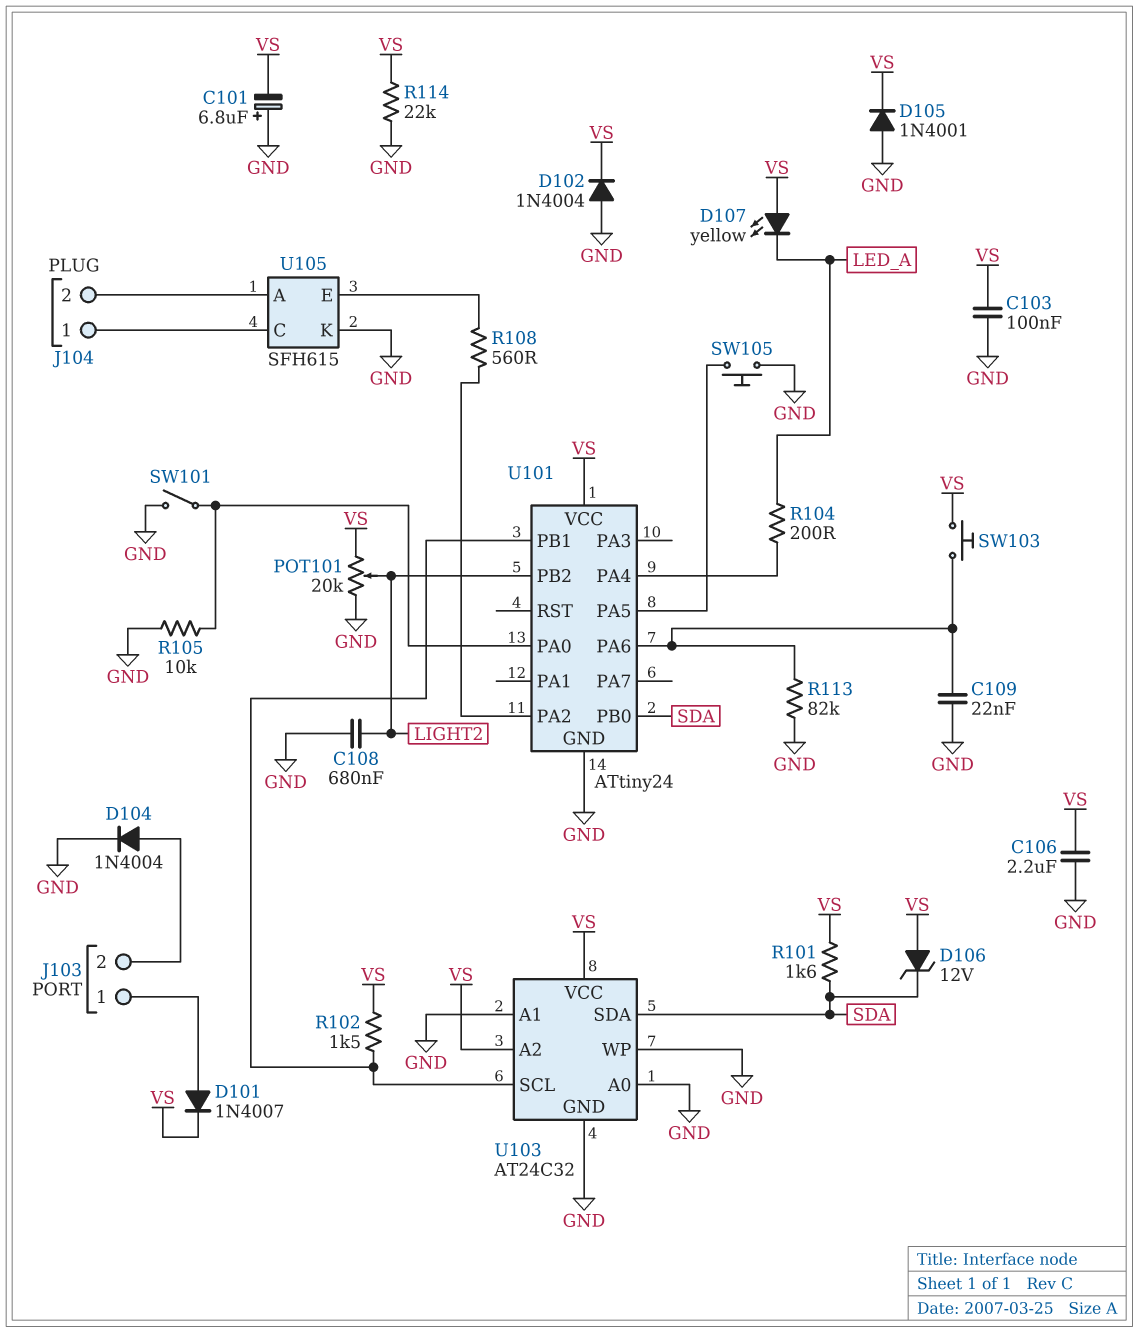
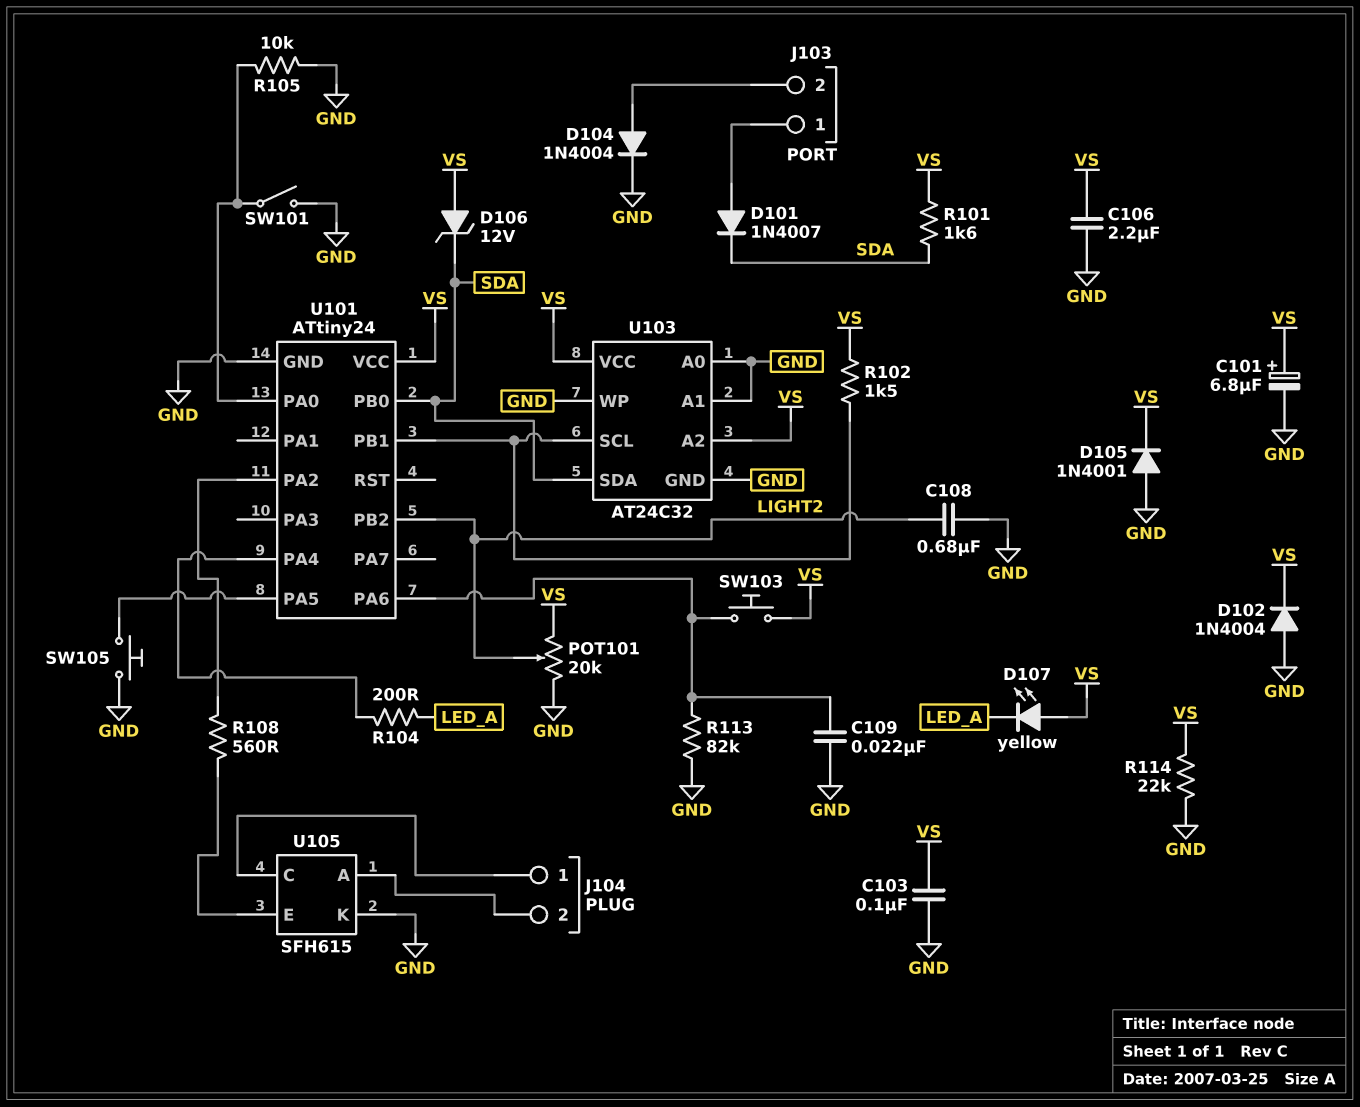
C101: 6.8uF (plus GND, minus VS) -> 6.8uF (plus VS, minus GND)
D101: diode 1N4007 (A J103/1, K VS) -> diode 1N4007 (A J103/1, K SDA)

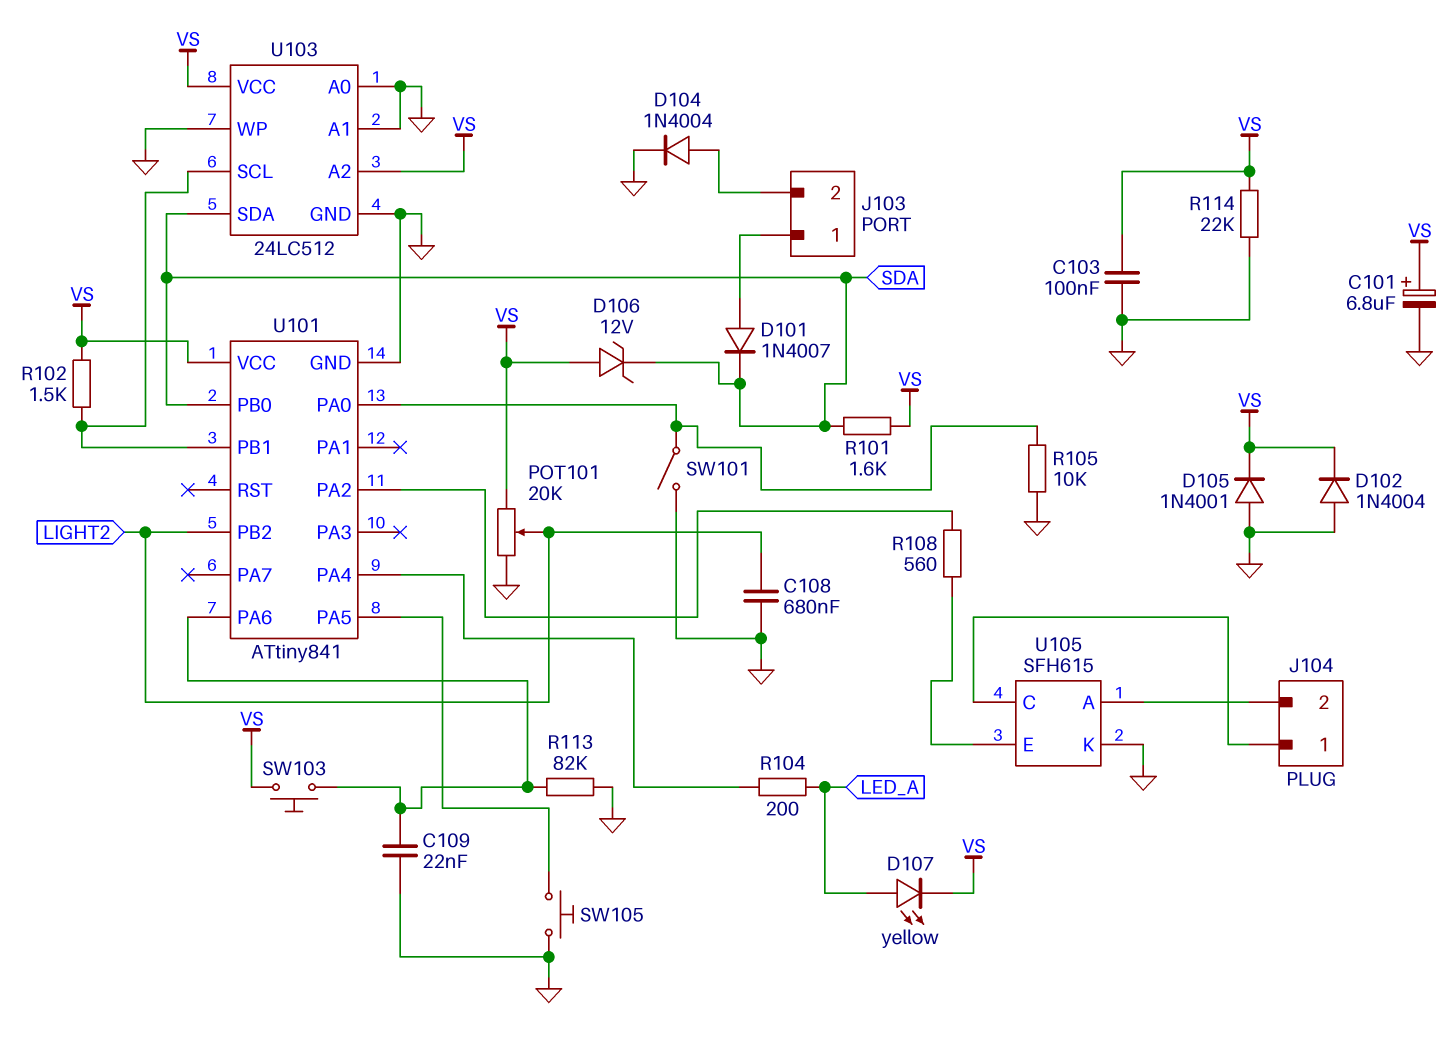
C106: 2.2uF (GND, VS) -> none
D107: LED yellow (A VS, K LED_A) -> LED yellow (A LED_A, K VS)
U101: ATtiny24 -> ATtiny841
U103: AT24C32 -> 24LC512

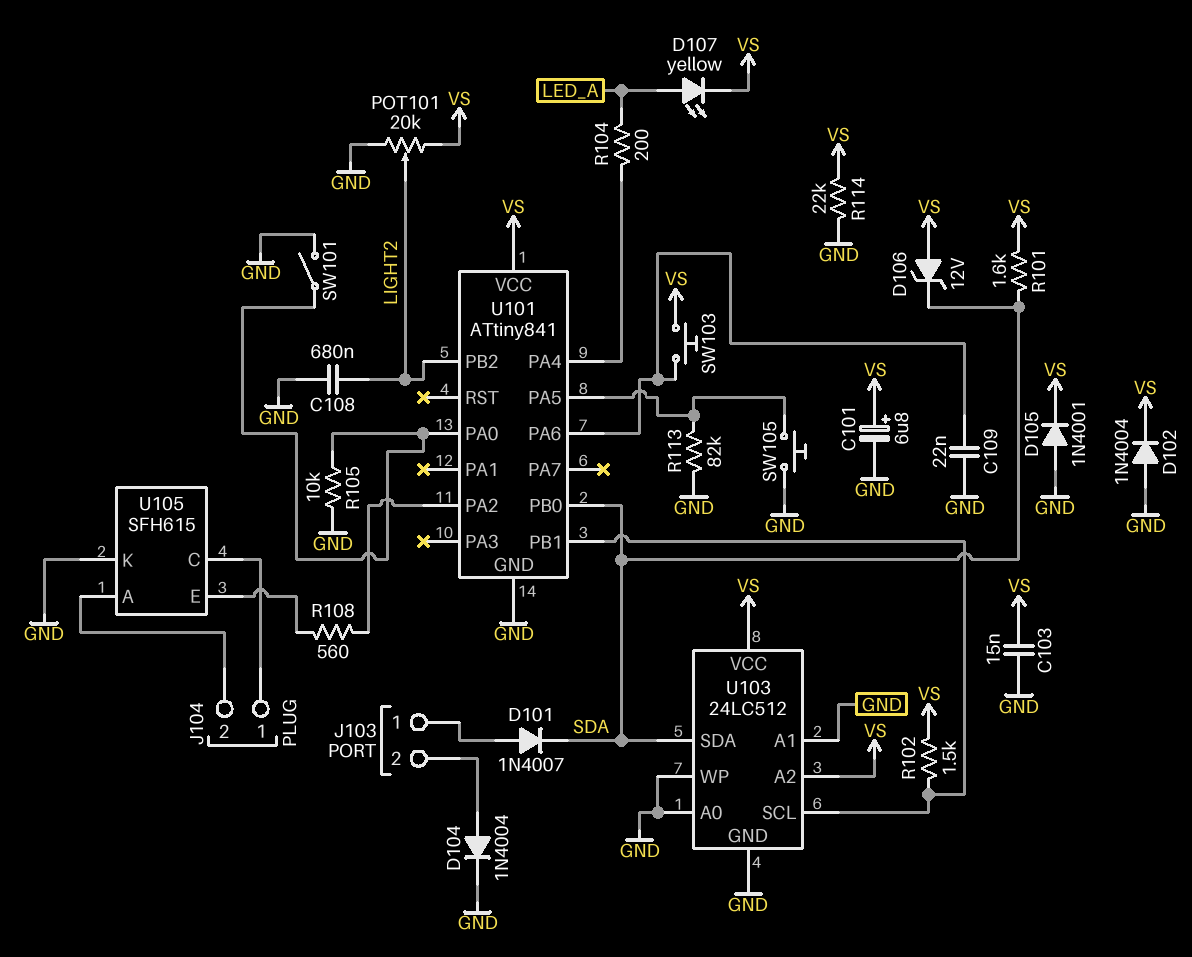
C103: 100nF (GND, VS) -> 15nF (GND, VS)
R113: 82k (GND, U101/PA6) -> 82k (GND, U101/PA5)

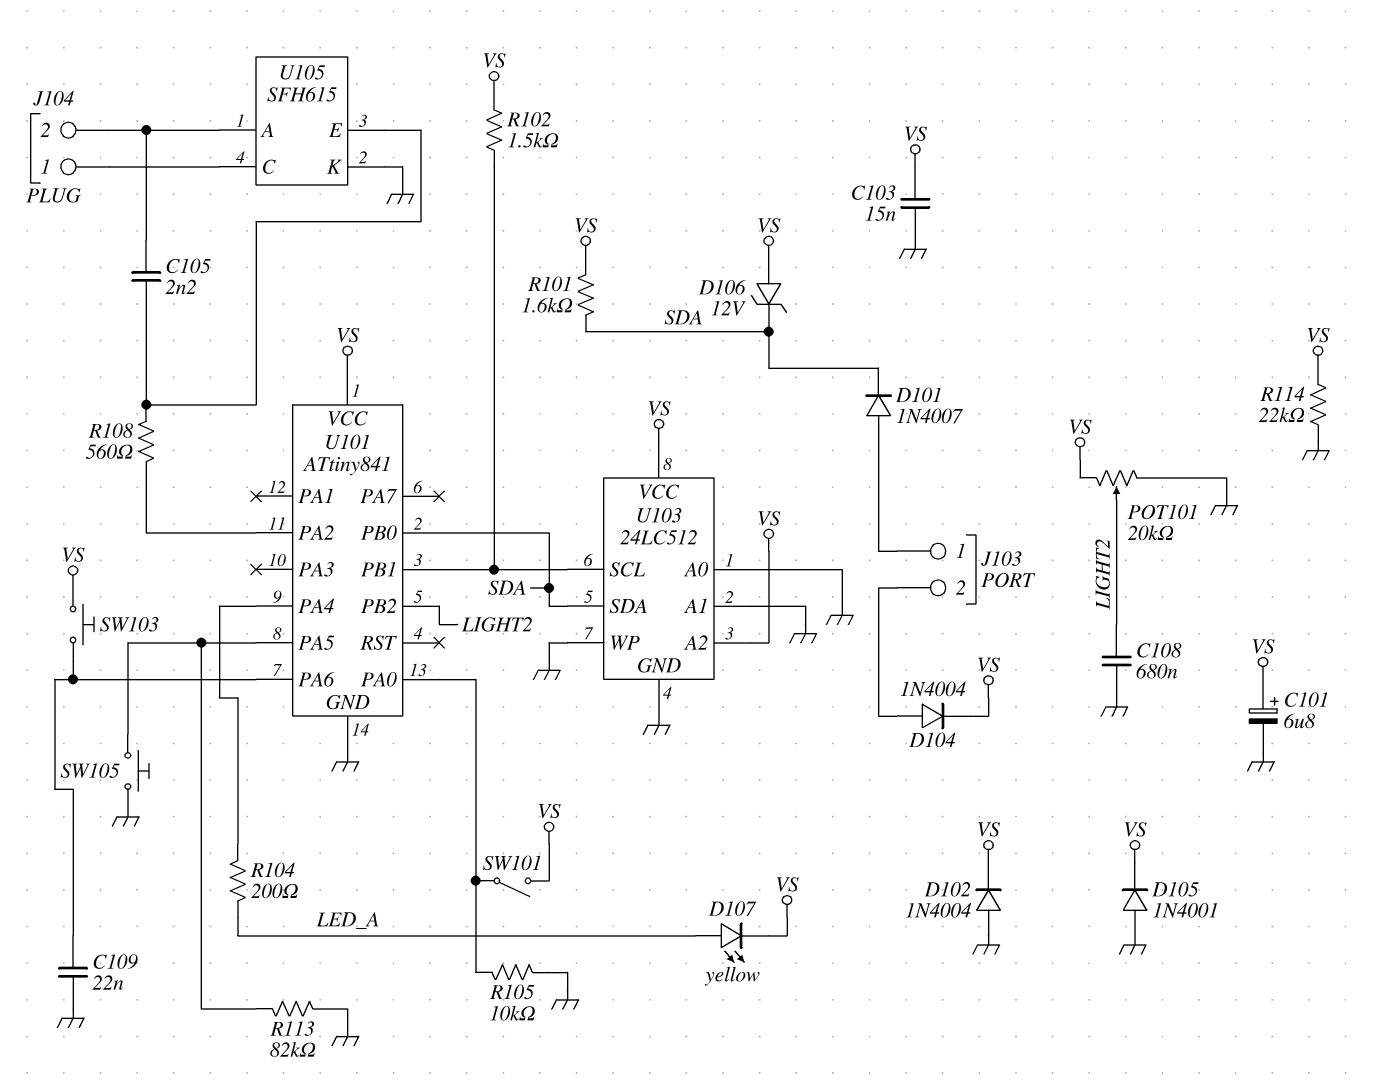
C105: none -> 2.2nF (J104/2, U105/E)
D104: diode 1N4004 (A J103/2, K GND) -> diode 1N4004 (A J103/2, K VS)
SW101: switch (GND, U101/PA0) -> switch (U101/PA0, VS)

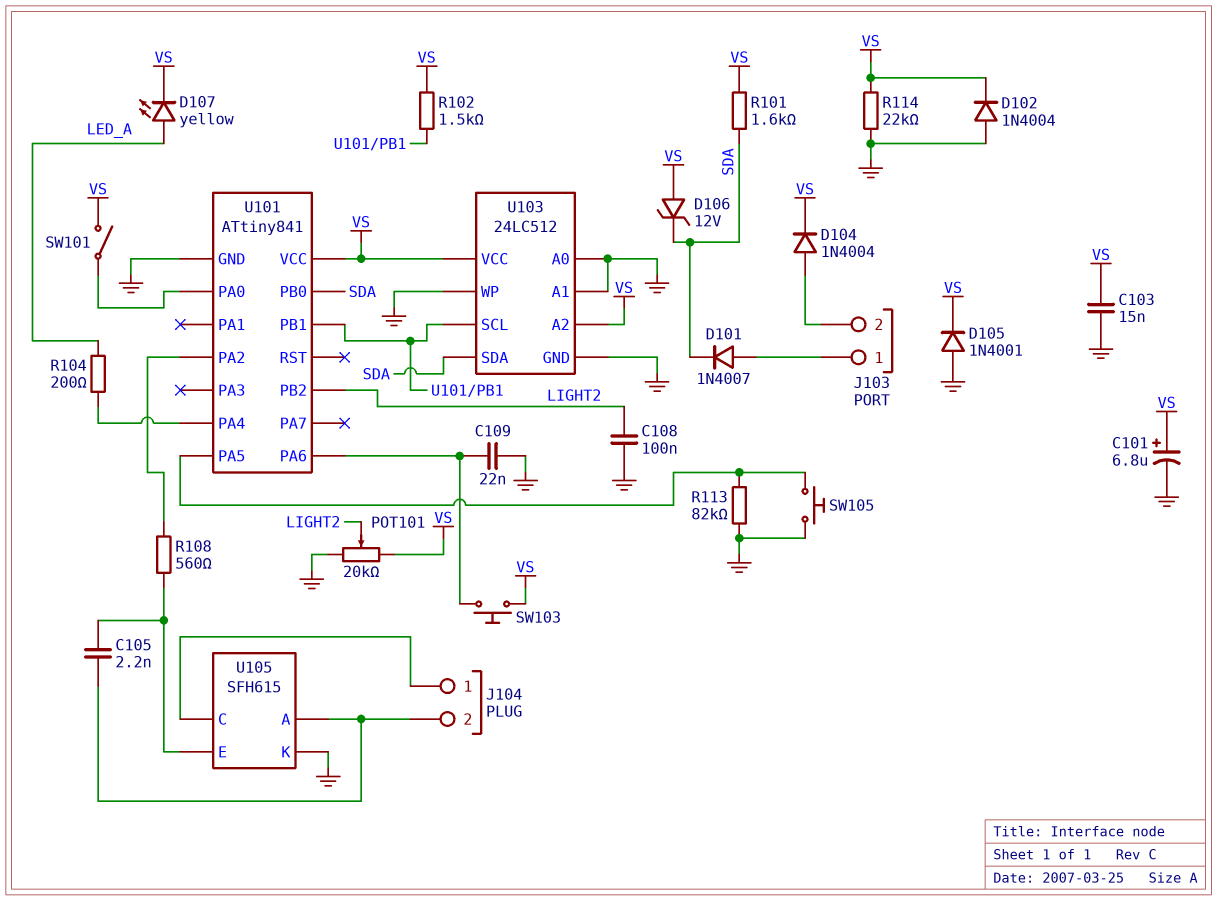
C108: 680nF (GND, LIGHT2) -> 100nF (GND, LIGHT2)
R105: 10k (GND, U101/PA0) -> none

